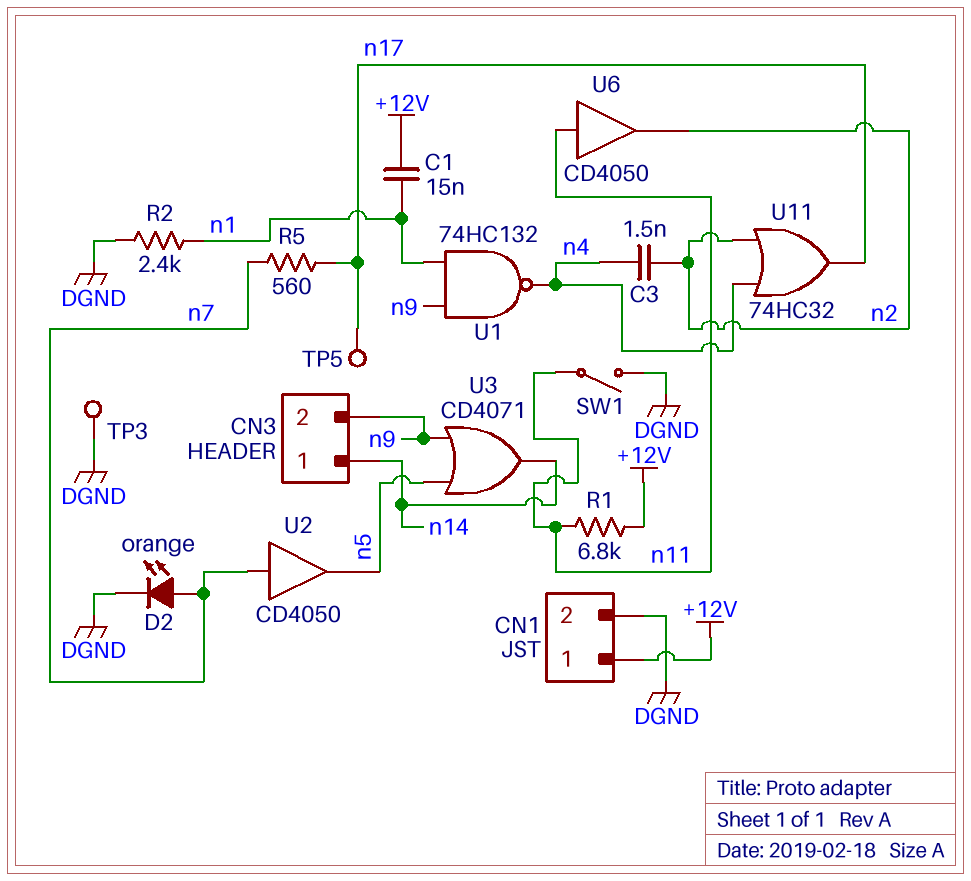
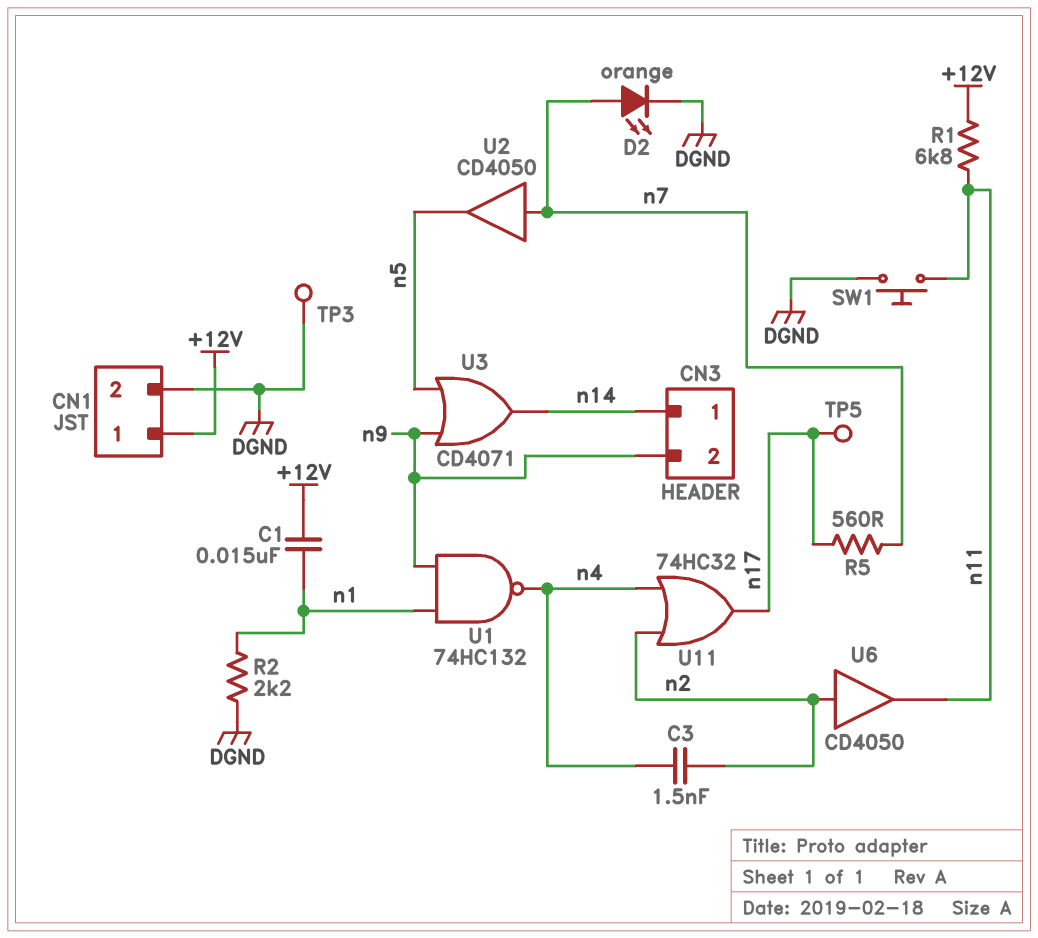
R2: 2.4k (DGND, n1) -> 2.2k (DGND, n1)
SW1: switch (DGND, n11) -> button (DGND, n11)
U6: buffer CD4050 (in n11, out n2) -> buffer CD4050 (in n2, out n11)

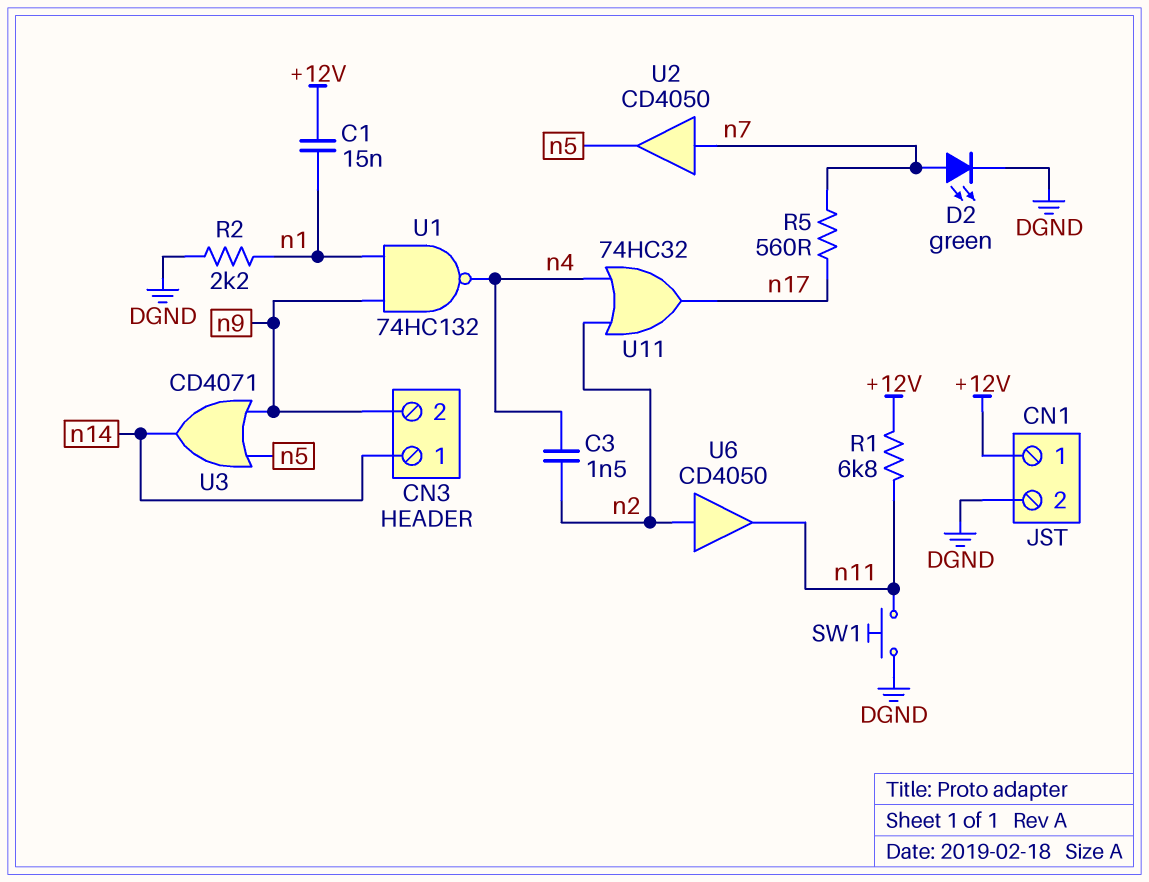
D2: LED orange (A n7, K DGND) -> LED green (A n7, K DGND)
TP3: test point (DGND) -> none
TP5: test point (n17) -> none

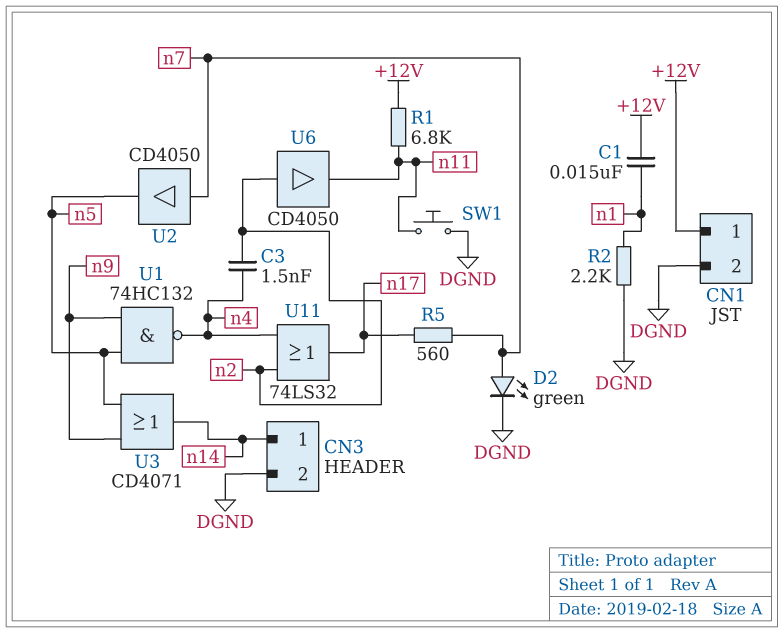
CN3 pin 2: n9 -> DGND
U1: NAND 74HC132 (in n1, in n9, out n4) -> NAND 74HC132 (in n5, in n9, out n4)
U11: OR 74HC32 (in n2, in n4, out n17) -> OR 74LS32 (in n2, in n4, out n17)

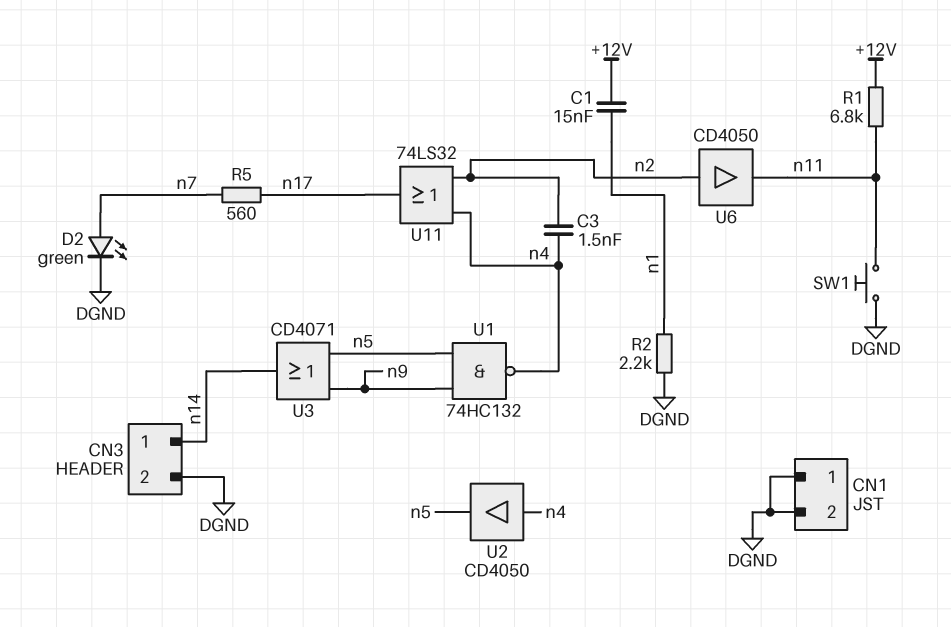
CN1 pin 1: +12V -> DGND
U2: buffer CD4050 (in n7, out n5) -> buffer CD4050 (in n4, out n5)

